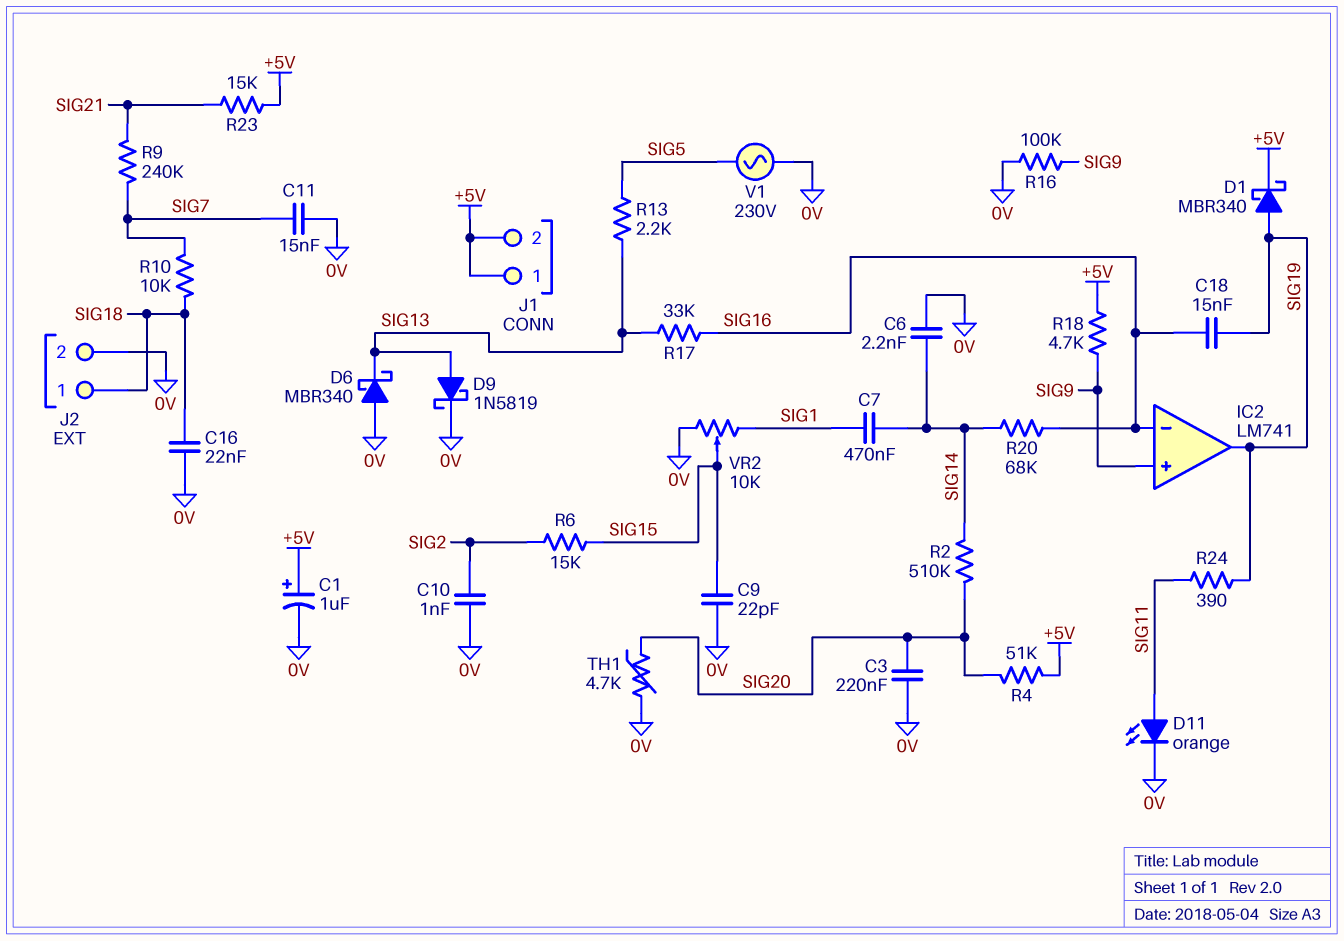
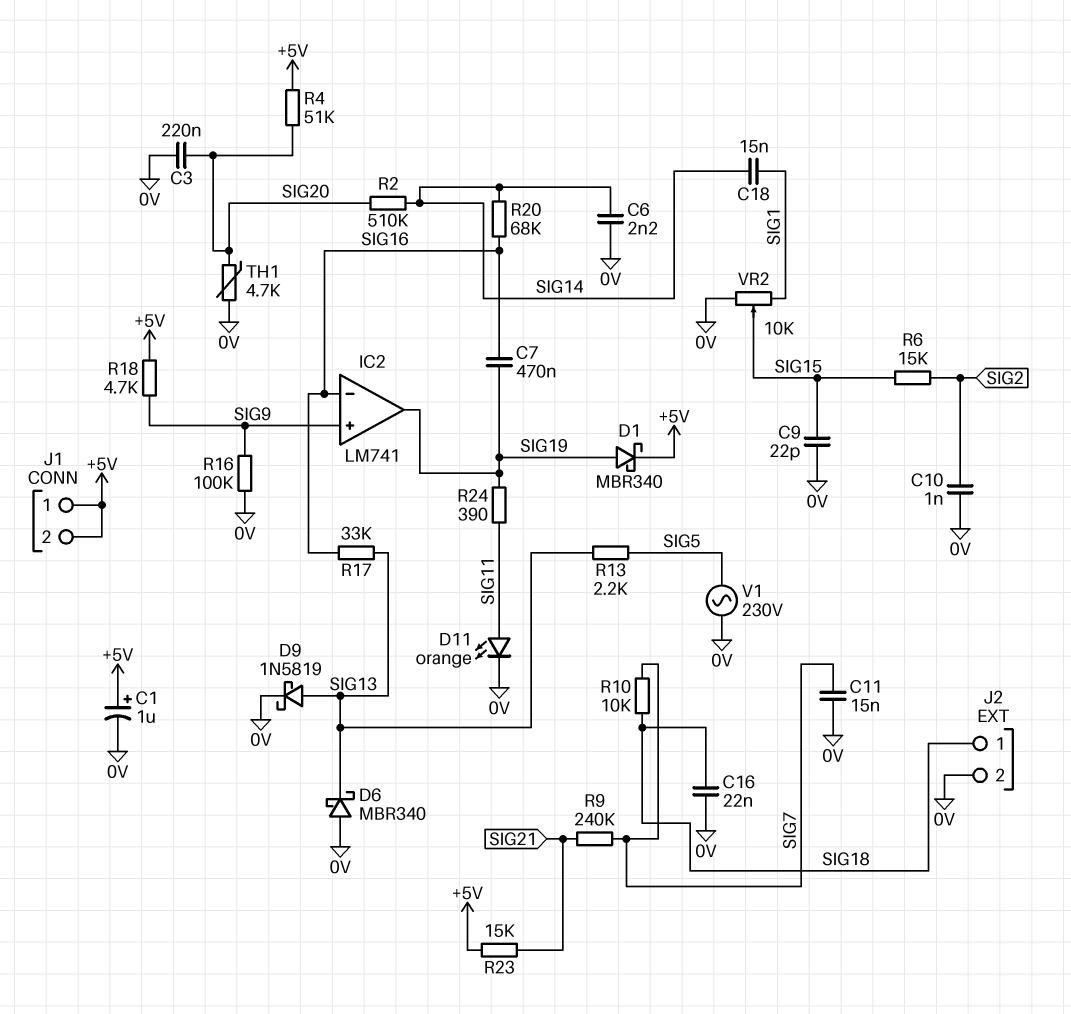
C7: 470nF (SIG1, SIG14) -> 470nF (SIG16, SIG19)
C18: 15nF (SIG16, SIG19) -> 15nF (SIG1, SIG14)

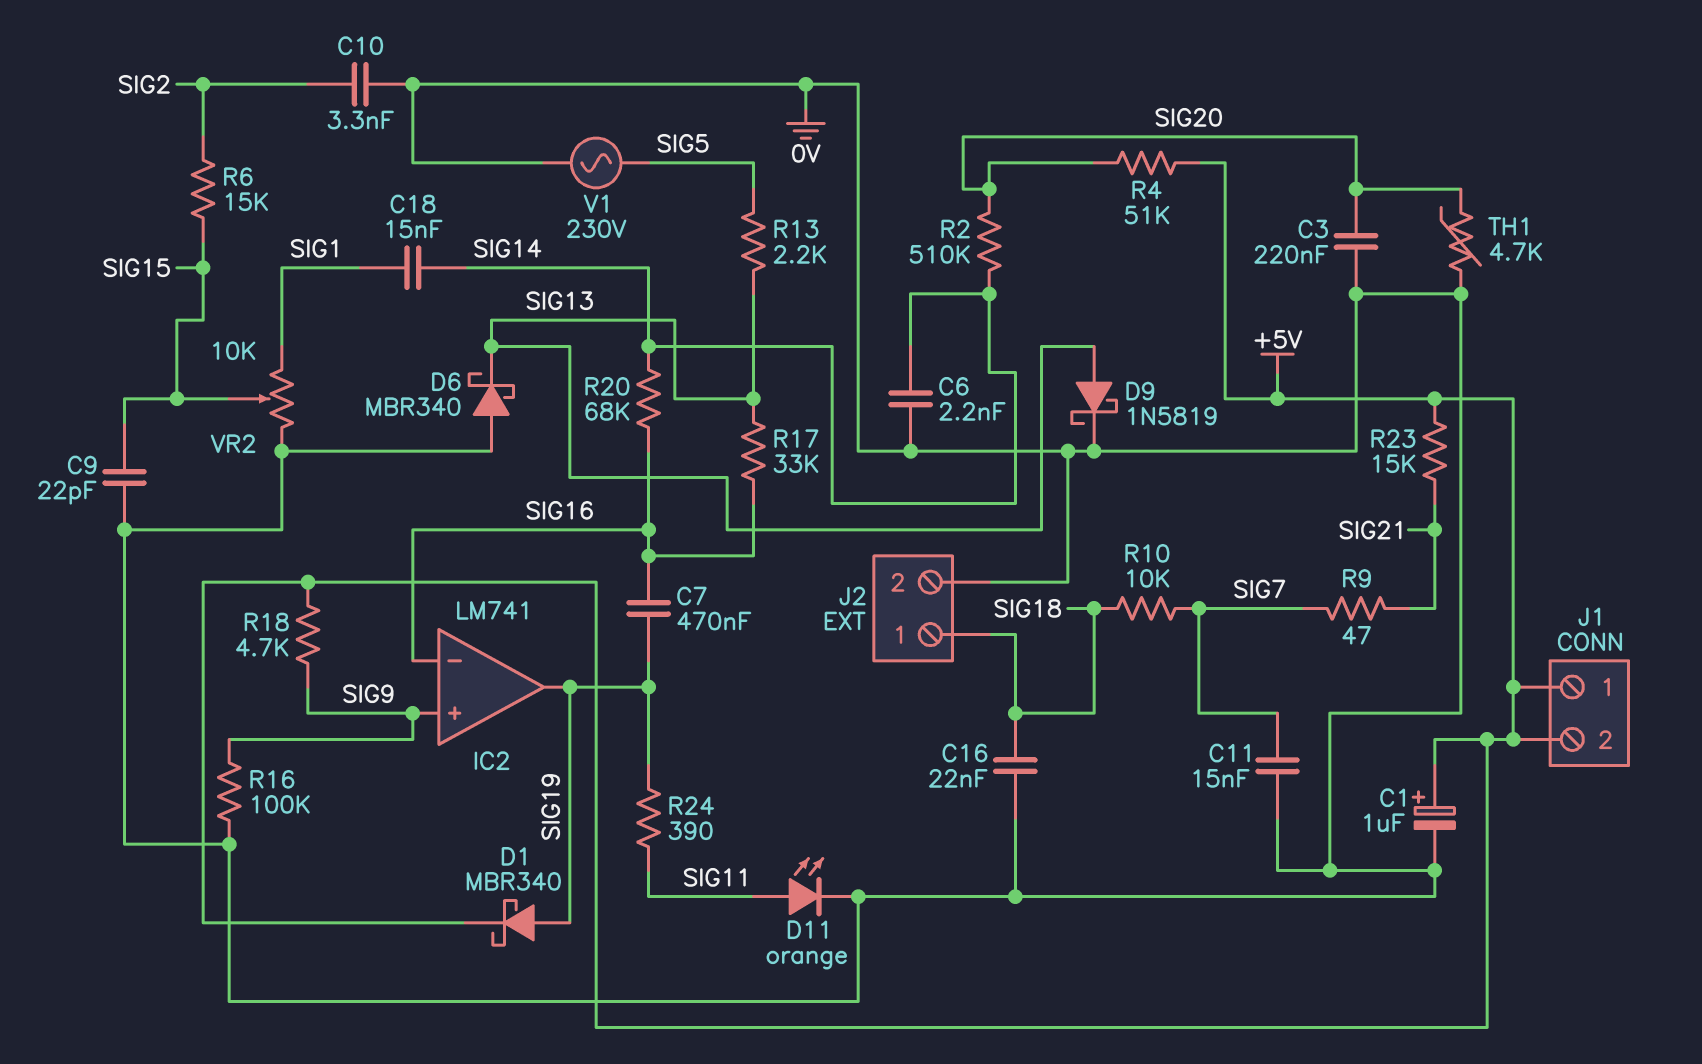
C10: 1nF (0V, SIG2) -> 3.3nF (0V, SIG2)
R9: 240k (SIG7, SIG21) -> 47 (SIG7, SIG21)

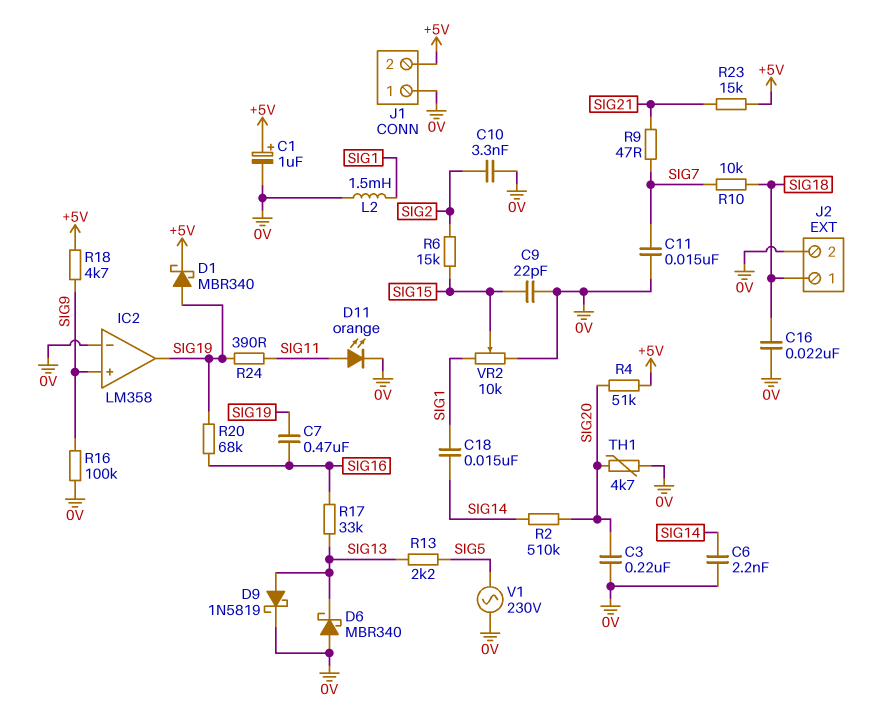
IC2: LM741 -> LM358
IC2 pin in-: SIG16 -> 0V
J1 pin 1: +5V -> 0V
L2: none -> 1.5mH (0V, SIG1)
R20: 68k (SIG14, SIG16) -> 68k (SIG16, SIG19)

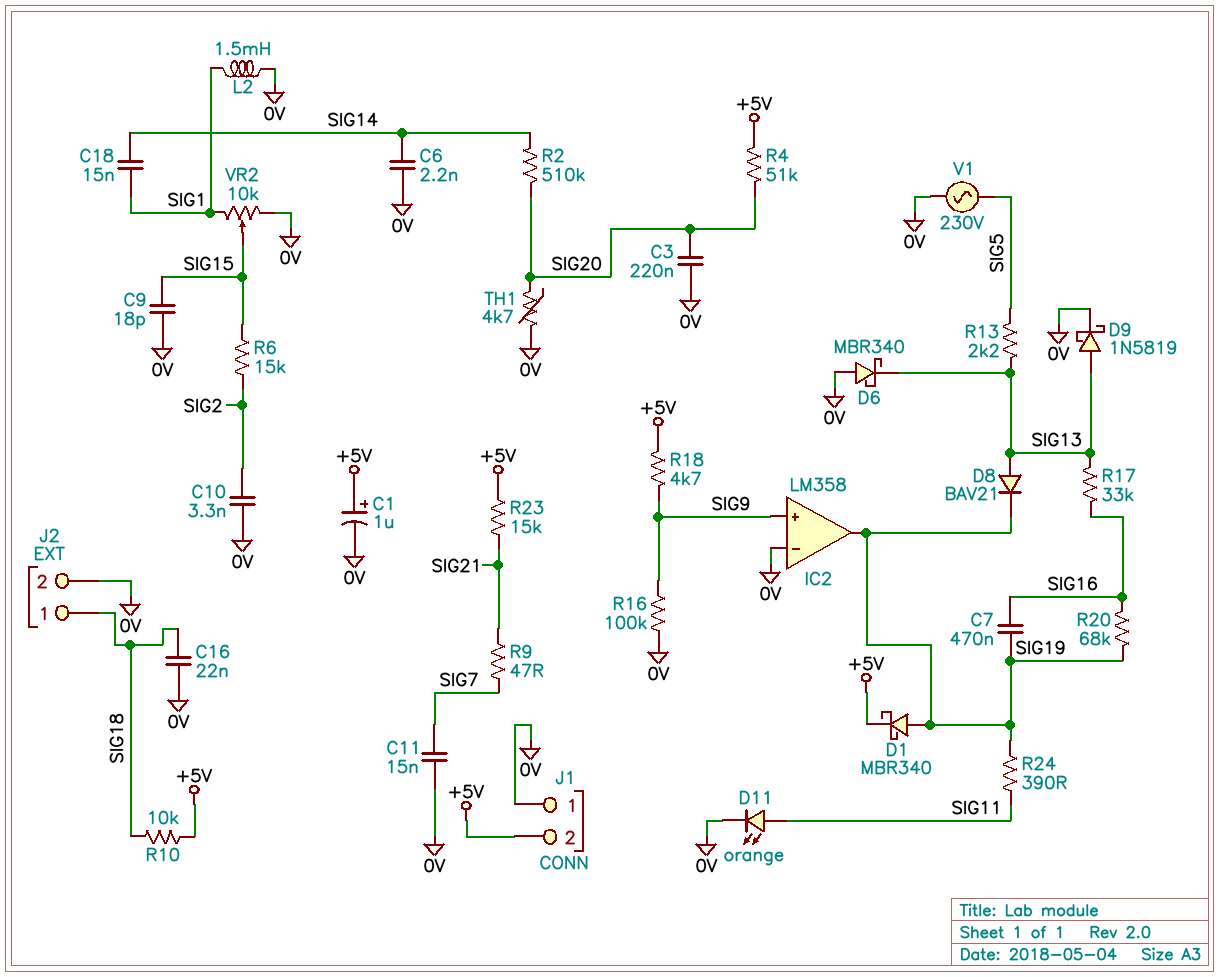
C9: 22pF (0V, SIG15) -> 18pF (0V, SIG15)
D8: none -> diode BAV21 (A SIG13, K SIG19)
R10: 10k (SIG7, SIG18) -> 10k (+5V, SIG18)

